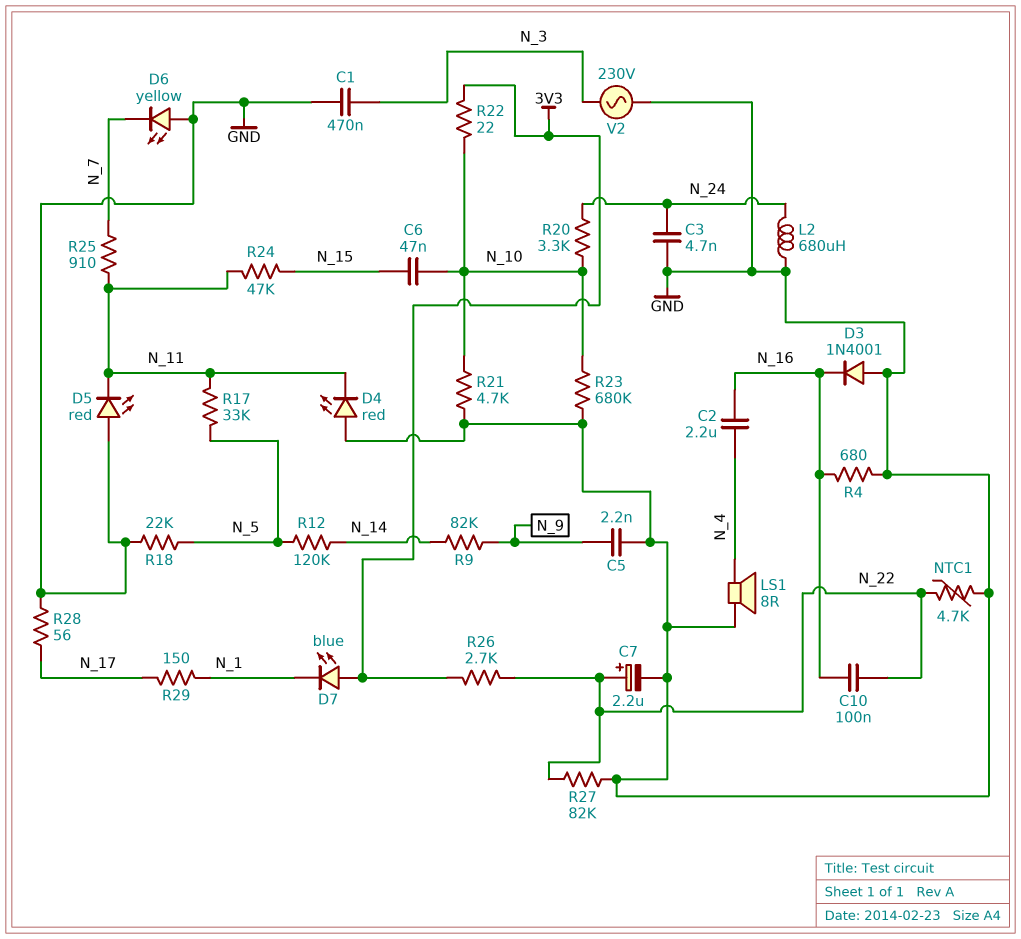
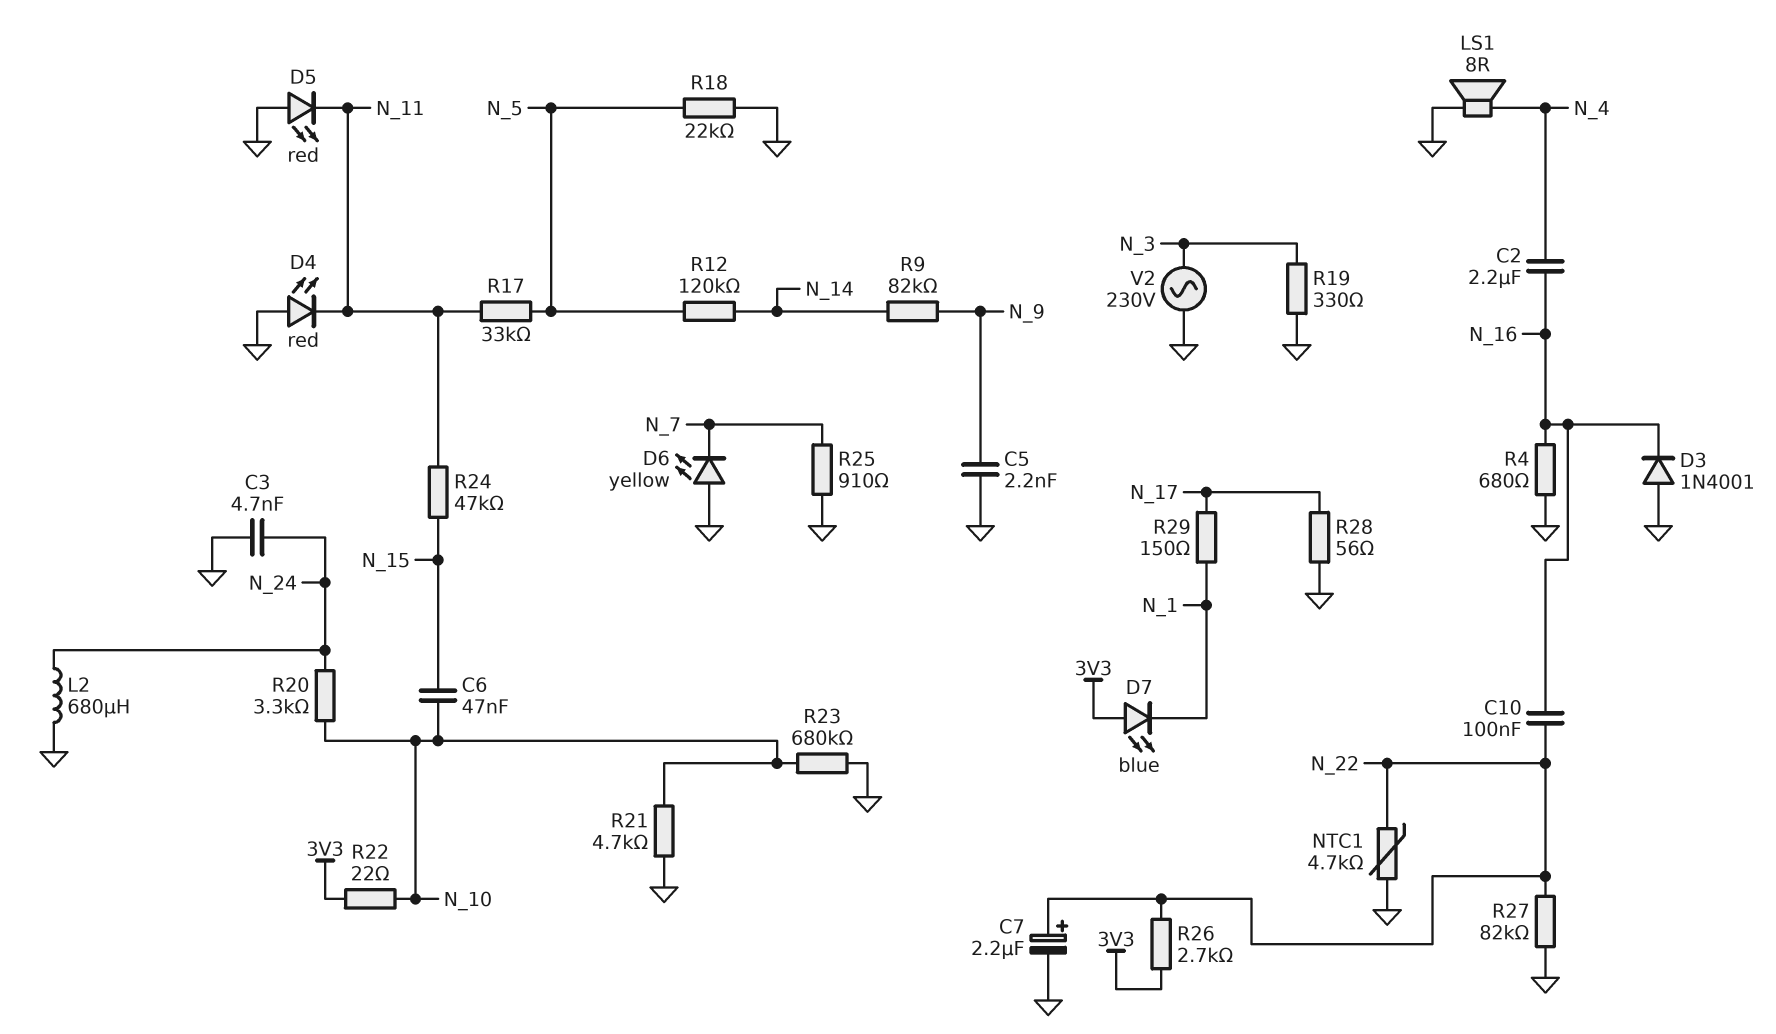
C1: 470nF (GND, N_3) -> none
R19: none -> 330 (GND, N_3)
R25: 910 (N_7, N_11) -> 910 (GND, N_7)

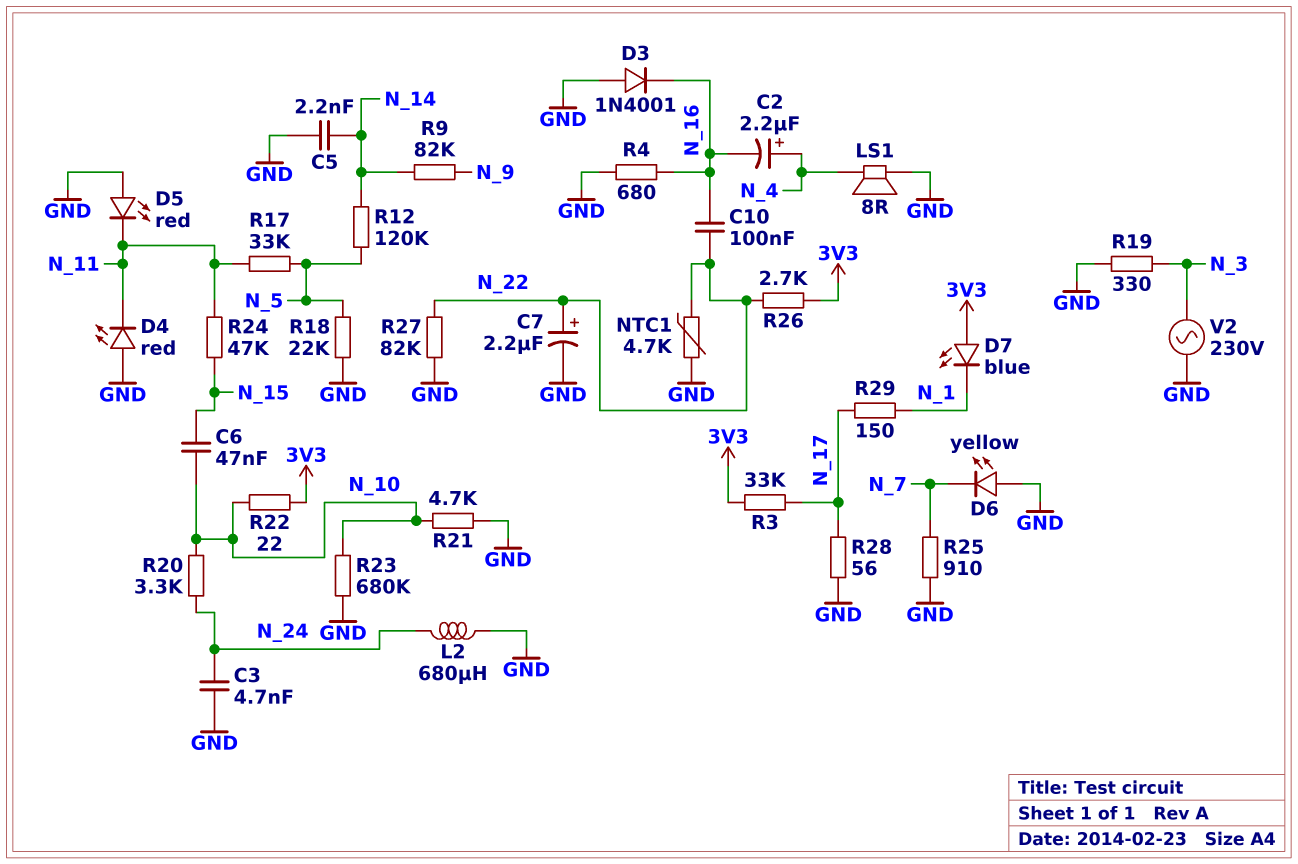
C2: 2.2uF (N_4, N_16) -> 2.2uF (plus N_4, minus N_16)
C5: 2.2nF (GND, N_9) -> 2.2nF (GND, N_14)
R3: none -> 33k (3V3, N_17)

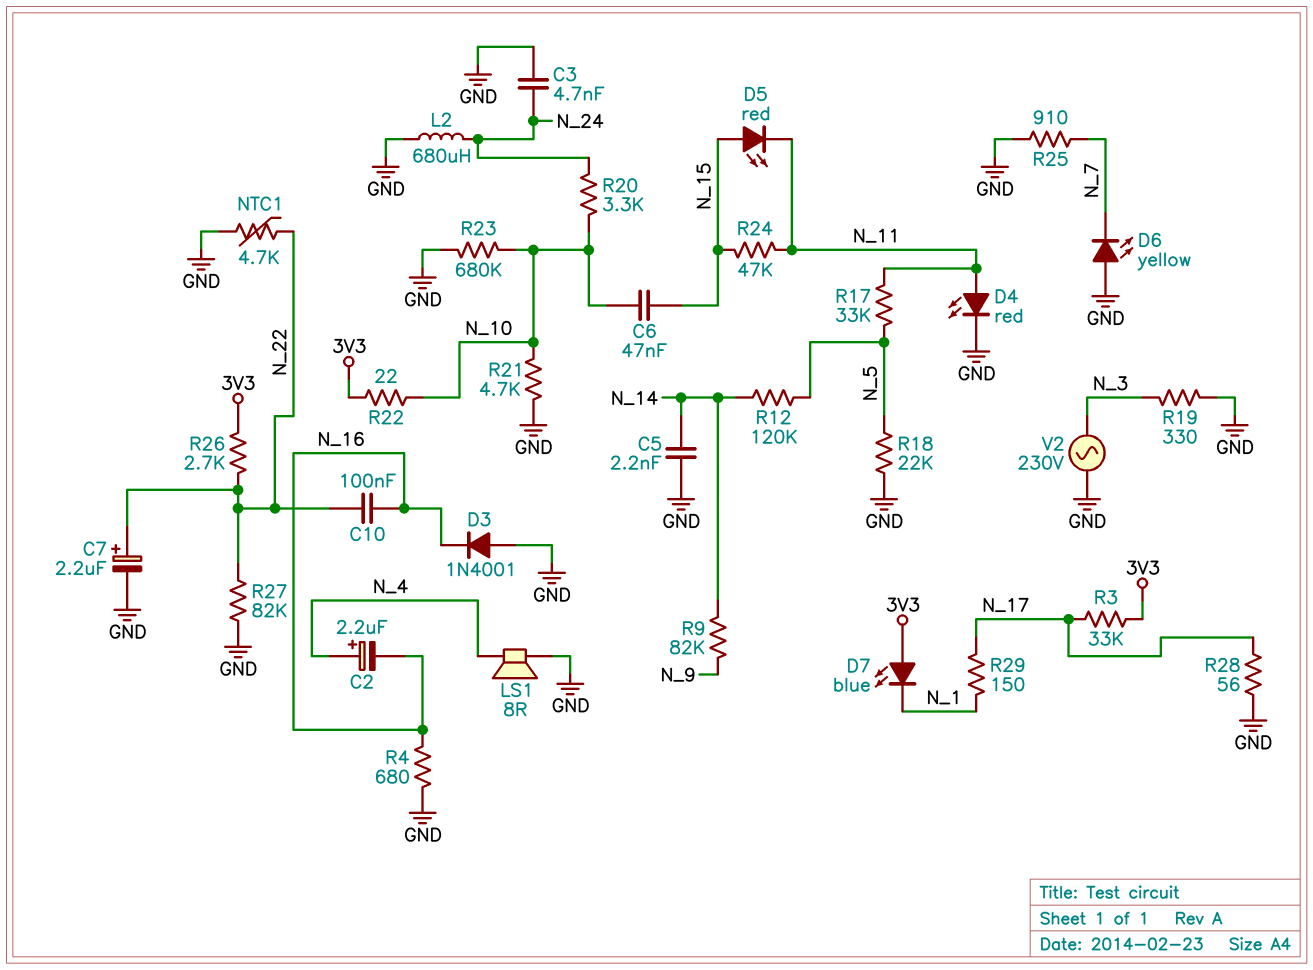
D4: LED red (A GND, K N_11) -> LED red (A N_11, K GND)
D5: LED red (A GND, K N_11) -> LED red (A N_15, K N_11)

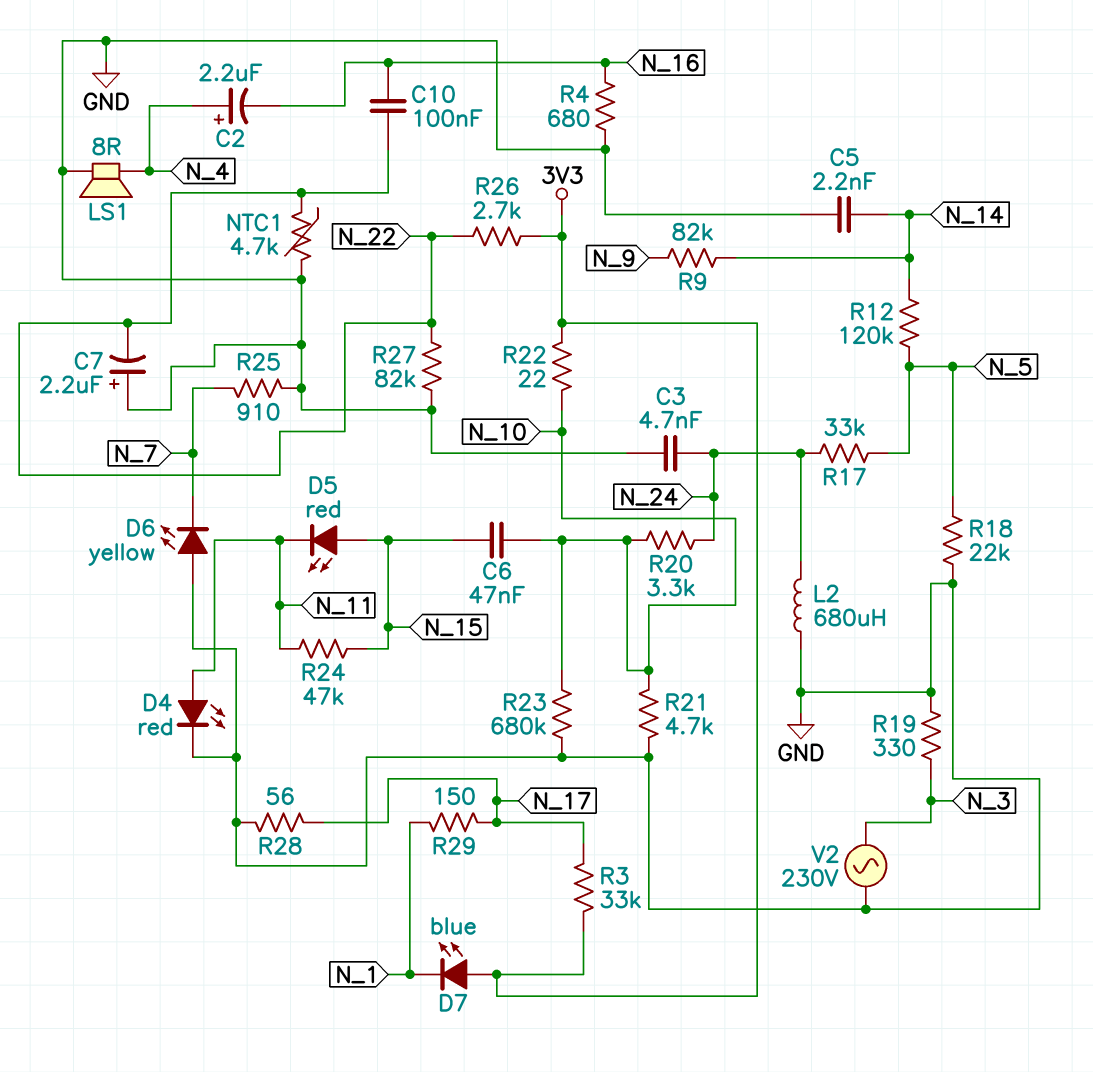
C7: 2.2uF (plus N_22, minus GND) -> 2.2uF (plus GND, minus N_22)
D3: diode 1N4001 (A GND, K N_16) -> none
R17: 33k (N_5, N_11) -> 33k (N_5, N_24)

